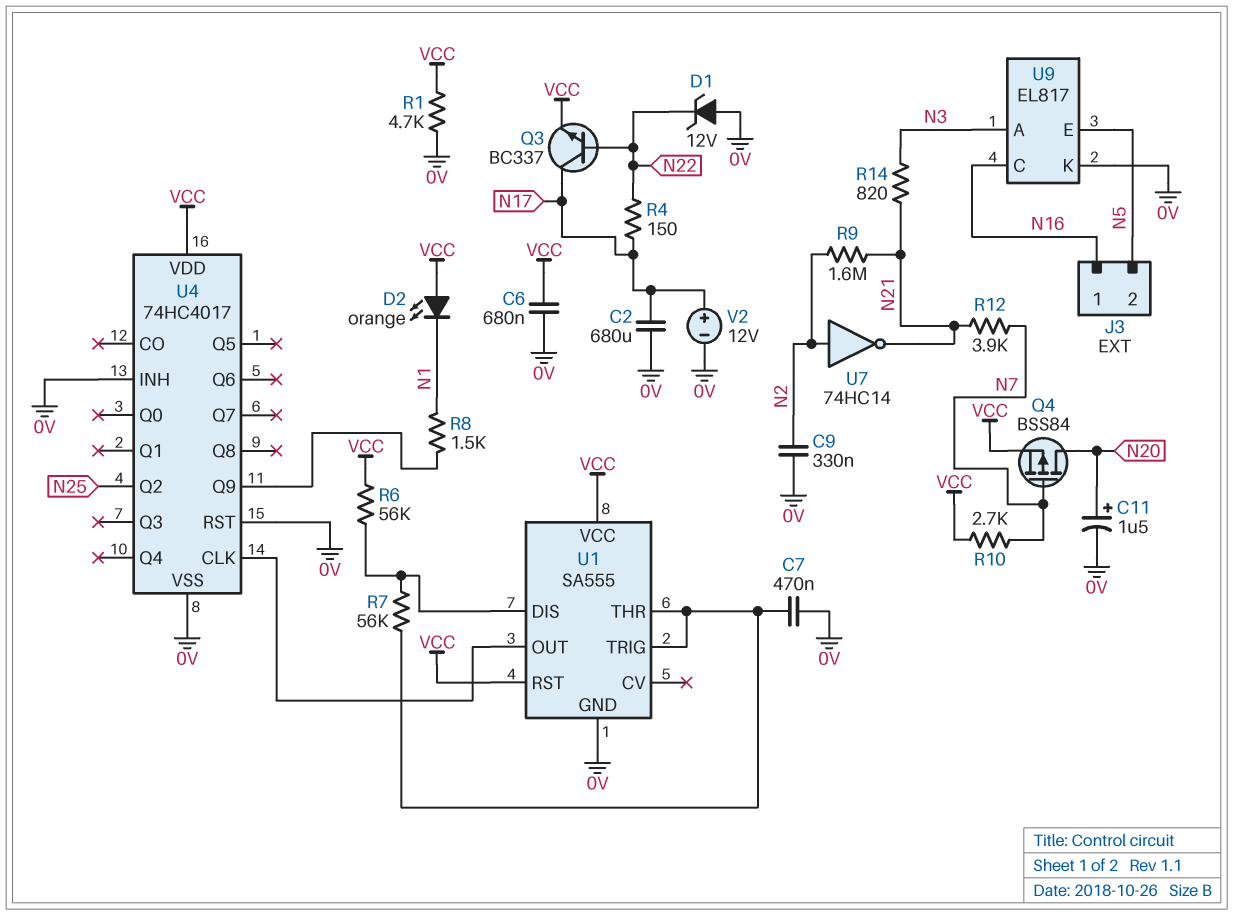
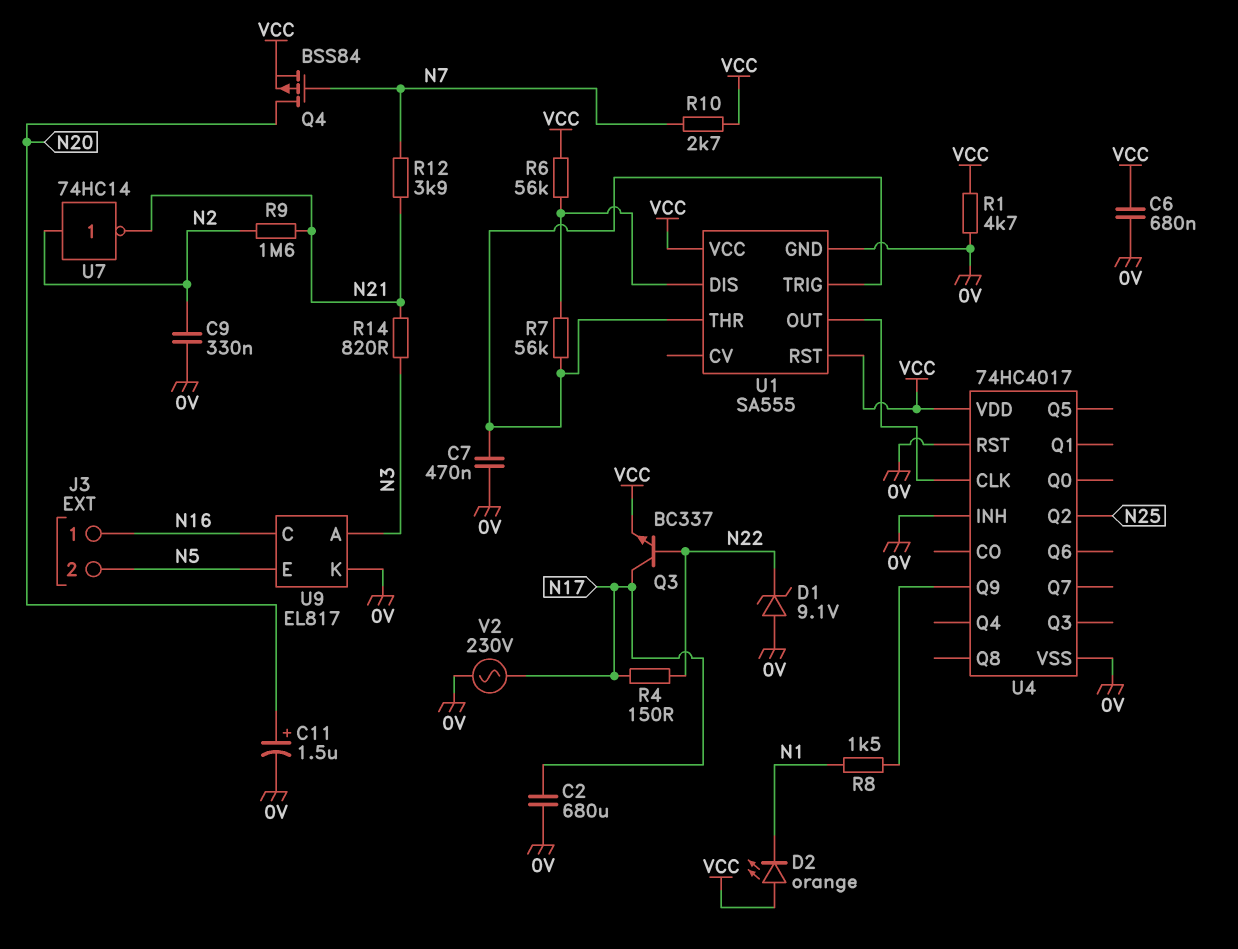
D1: zener 12V (A 0V, K N22) -> zener 9.1V (A 0V, K N22)
V2: 12V (plus N17, minus 0V) -> AC 230V (0V, N17)

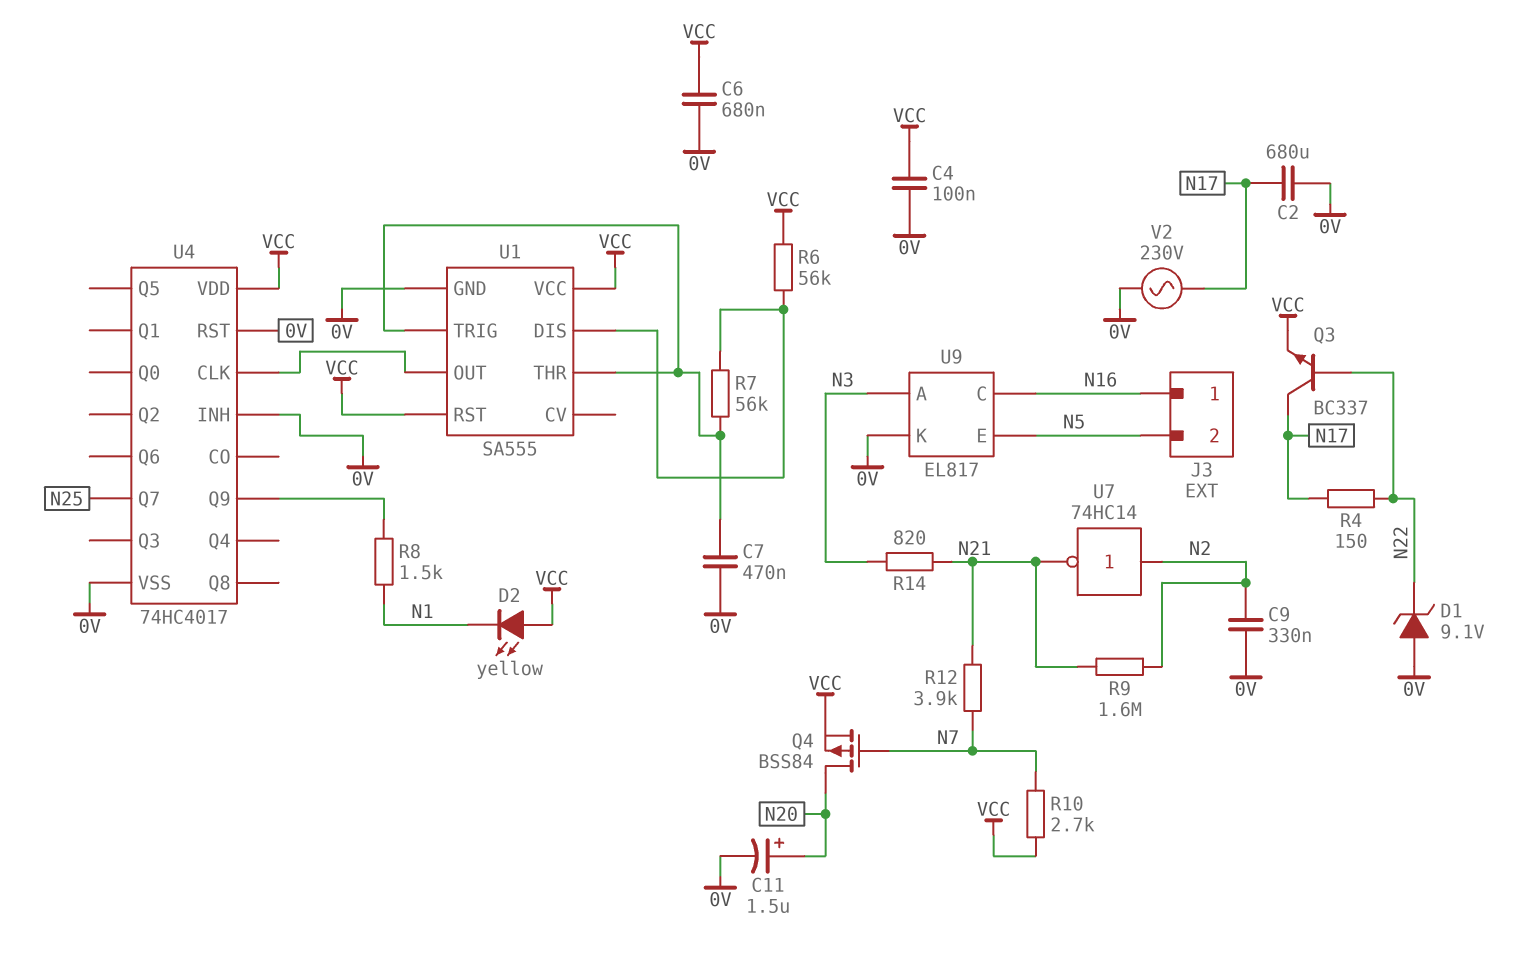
C4: none -> 100nF (0V, VCC)
D2: LED orange (A VCC, K N1) -> LED yellow (A VCC, K N1)
R1: 4.7k (0V, VCC) -> none
U4 pin Q2: N25 -> none
U4 pin Q7: none -> N25

